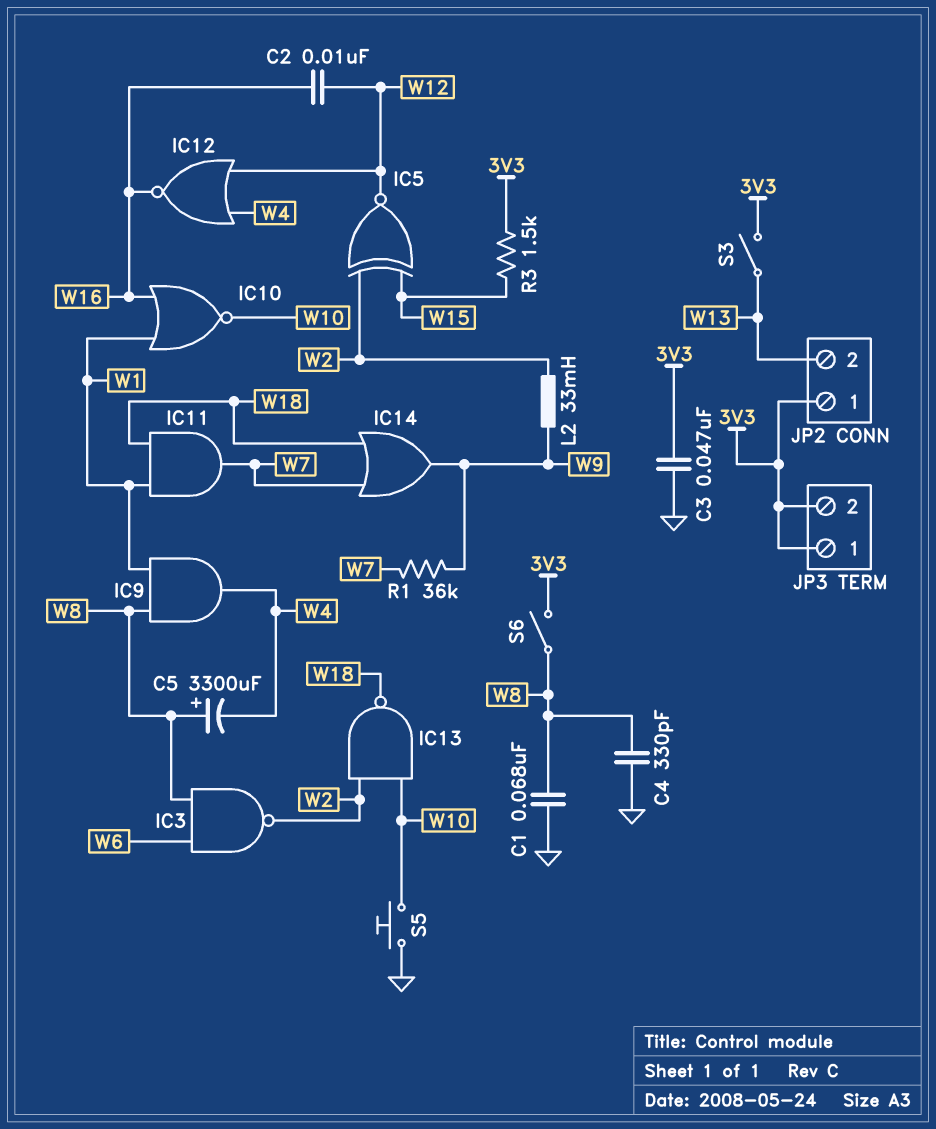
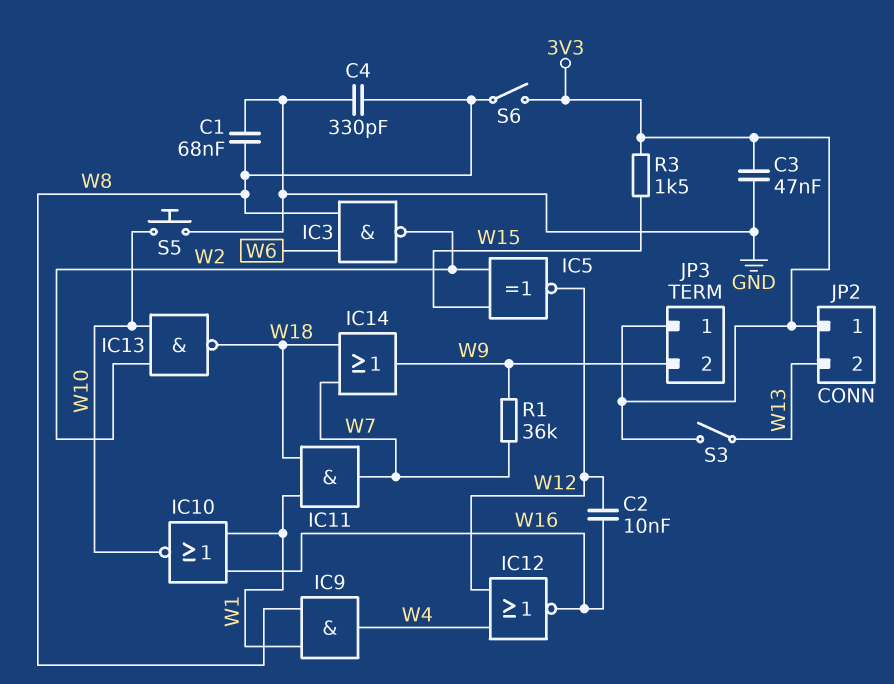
C5: 3300uF (plus W8, minus W4) -> none
JP3 pin 2: 3V3 -> W9
L2: 33mH (W2, W9) -> none

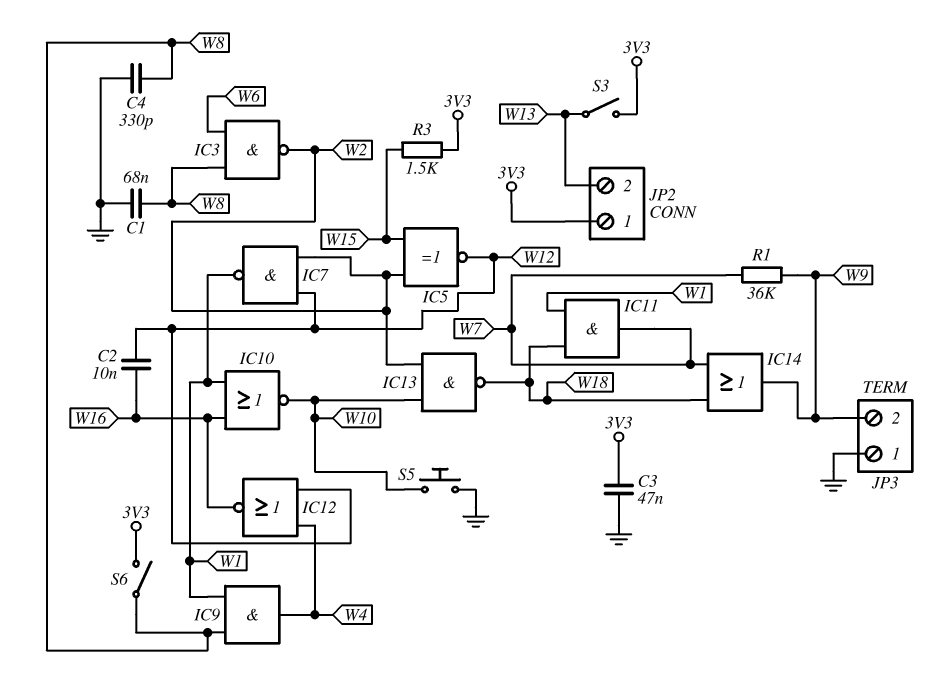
IC7: none -> NAND (in W2, in W12, out W1)
JP3 pin 1: 3V3 -> GND

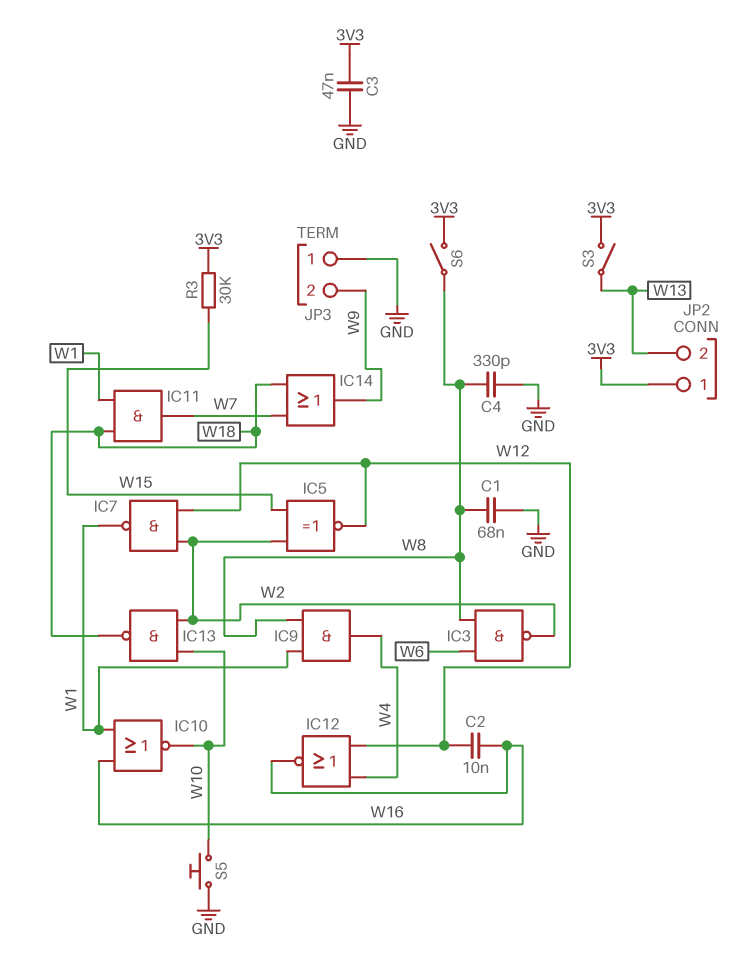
R1: 36k (W7, W9) -> none
R3: 1.5k (3V3, W15) -> 30k (3V3, W15)

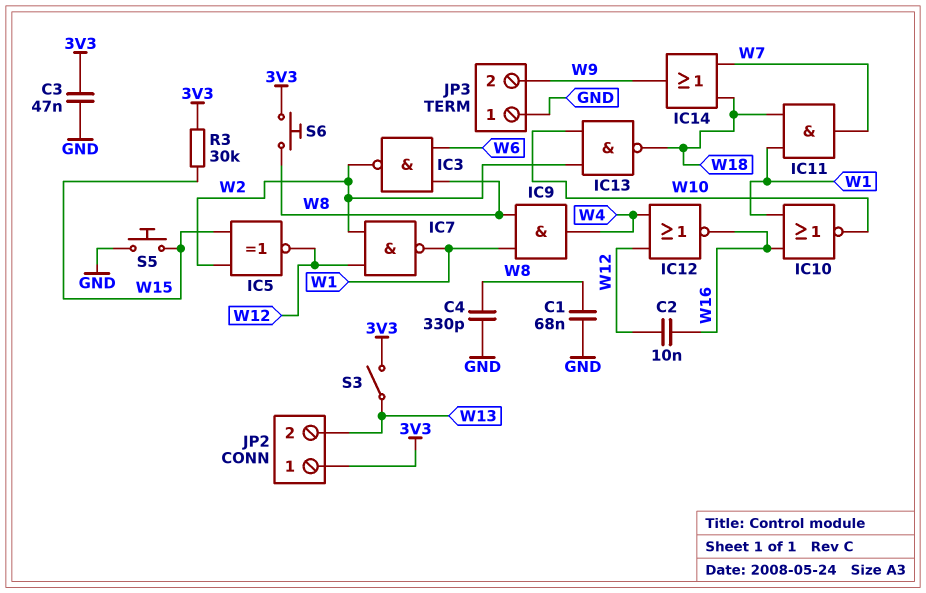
S5: button (GND, W10) -> button (GND, W15)
S6: switch (3V3, W8) -> button (3V3, W8)

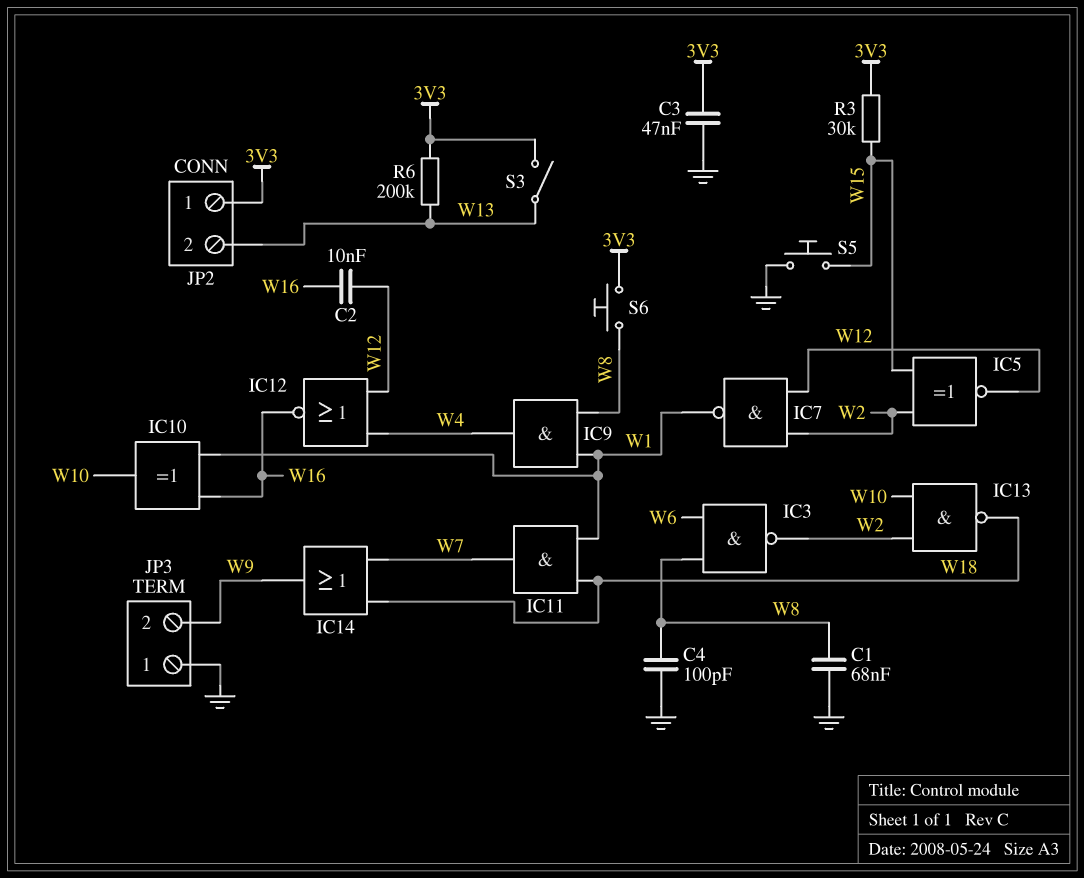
C4: 330pF (GND, W8) -> 100pF (GND, W8)
IC10: NOR (in W1, in W16, out W10) -> XOR (in W1, in W16, out W10)
R6: none -> 200k (3V3, W13)

